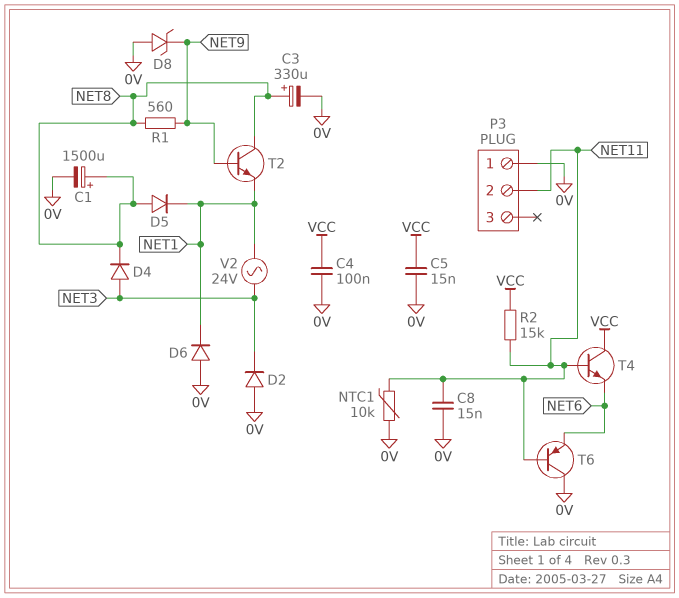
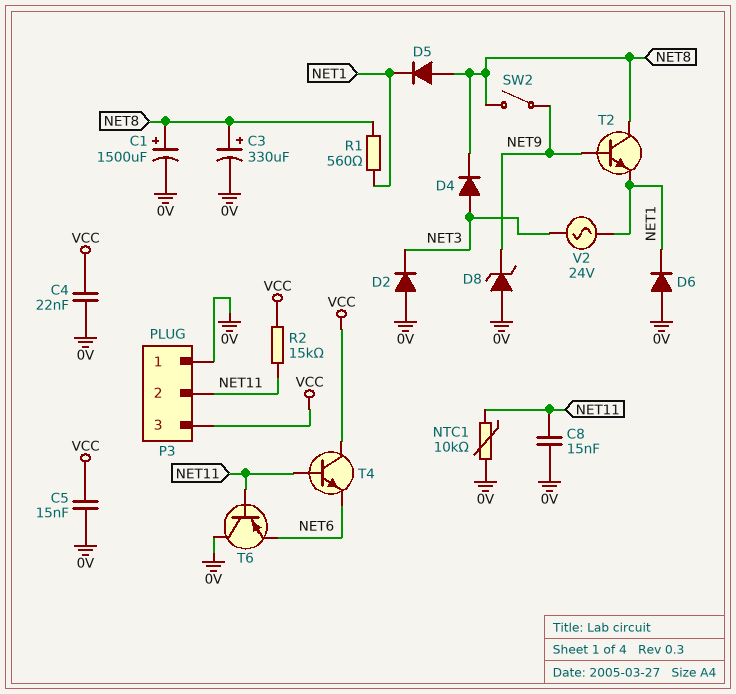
C4: 100nF (0V, VCC) -> 22nF (0V, VCC)
P3 pin 3: none -> VCC
R1: 560 (NET8, NET9) -> 560 (NET1, NET8)
SW2: none -> switch (NET8, NET9)

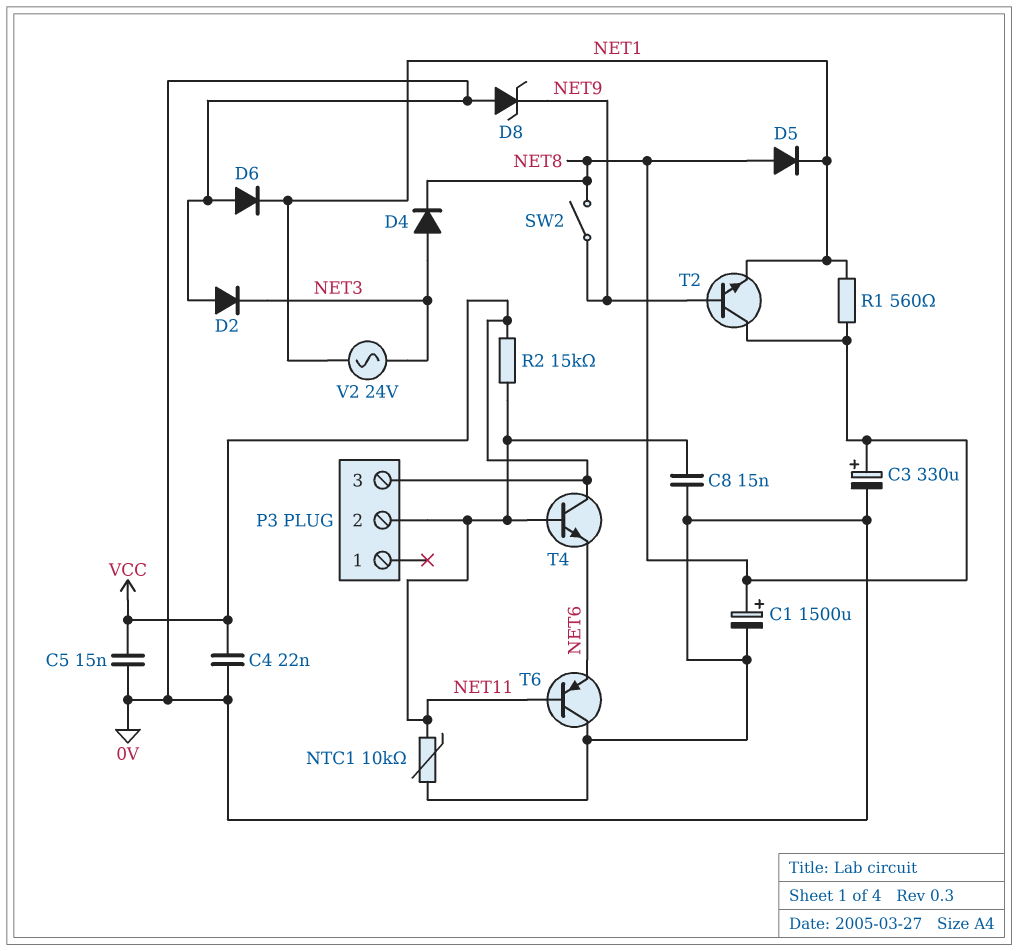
P3 pin 1: 0V -> none

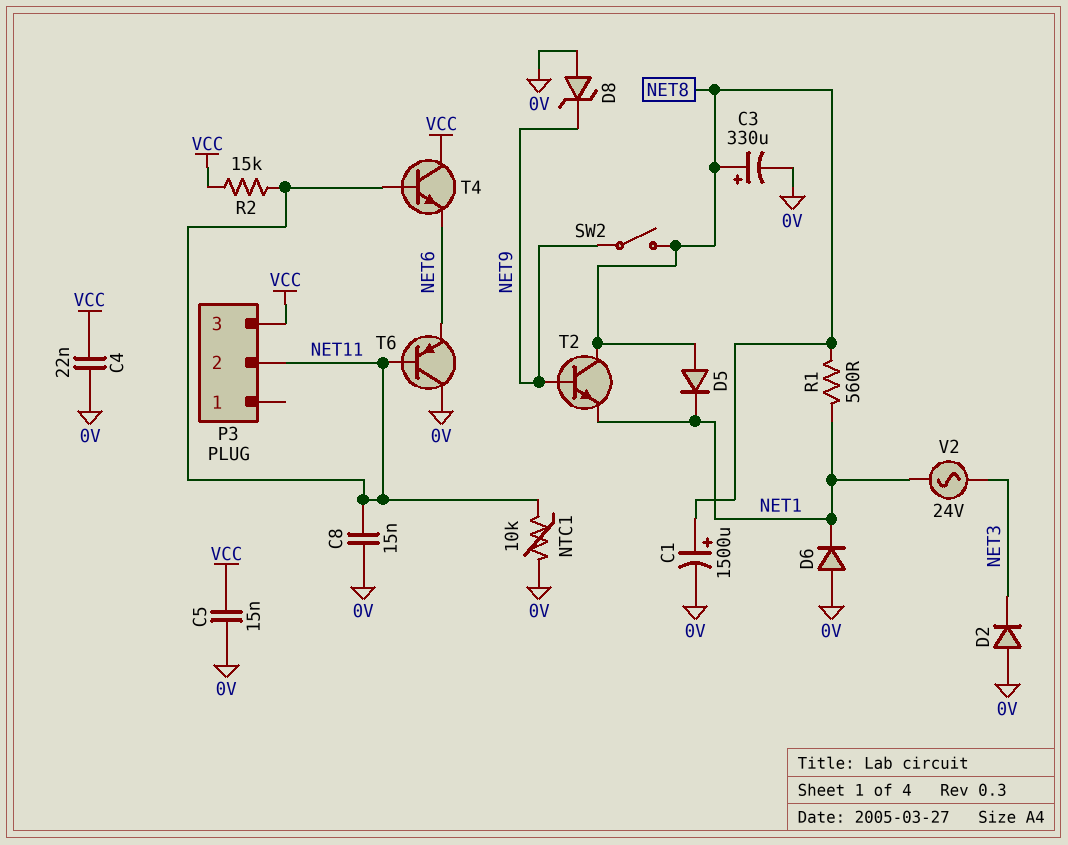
D4: diode (A NET3, K NET8) -> none

